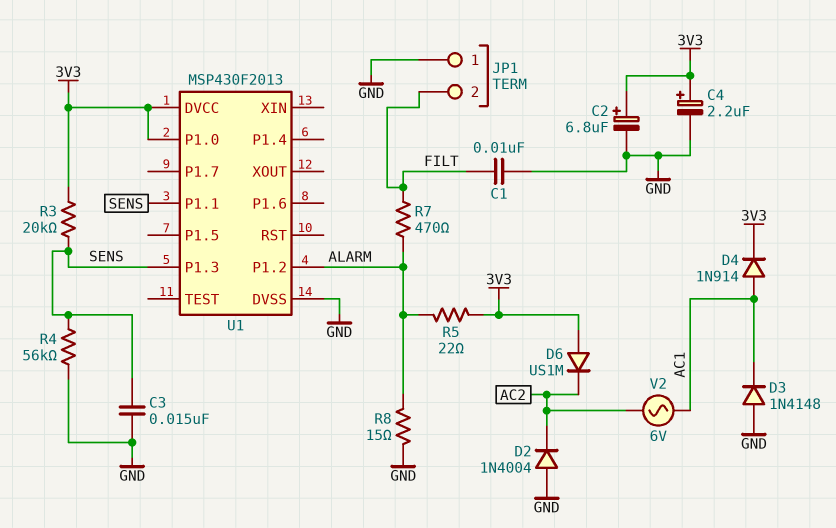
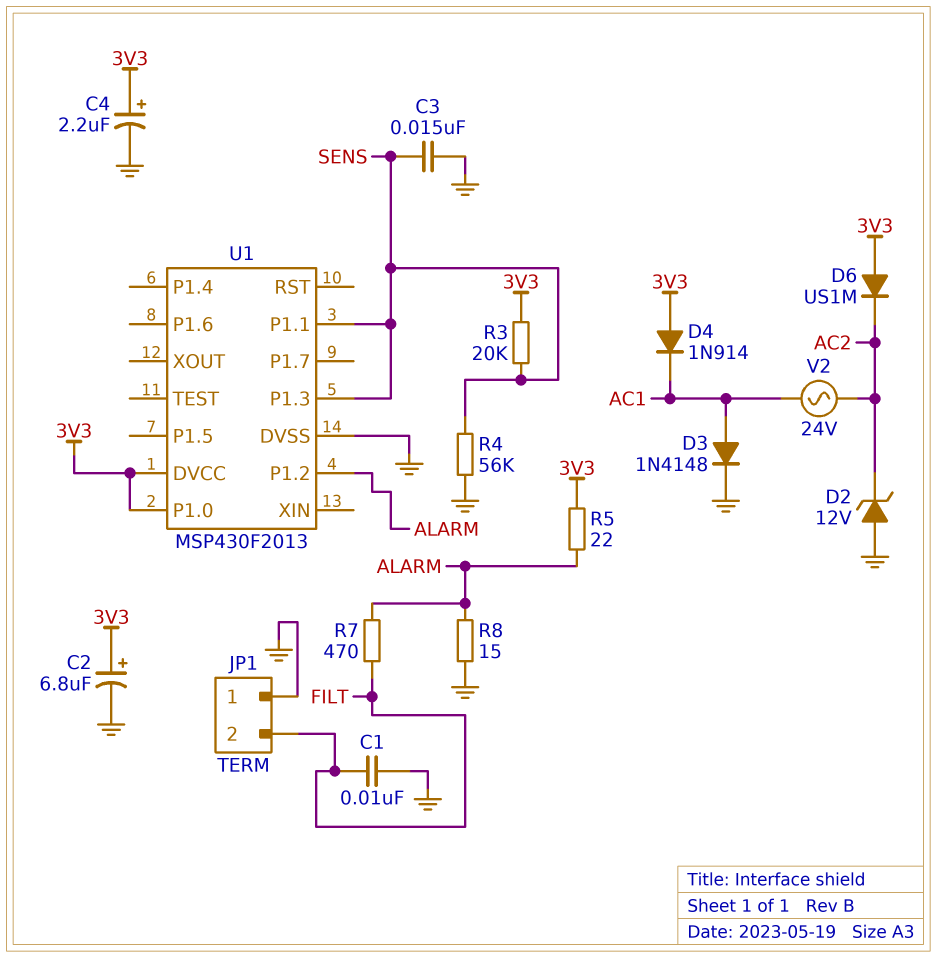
D2: diode 1N4004 (A GND, K AC2) -> zener 12V (A GND, K AC2)
D3: diode 1N4148 (A GND, K AC1) -> diode 1N4148 (A AC1, K GND)
D4: diode 1N914 (A AC1, K 3V3) -> diode 1N914 (A 3V3, K AC1)
V2: AC 6V (AC1, AC2) -> AC 24V (AC1, AC2)

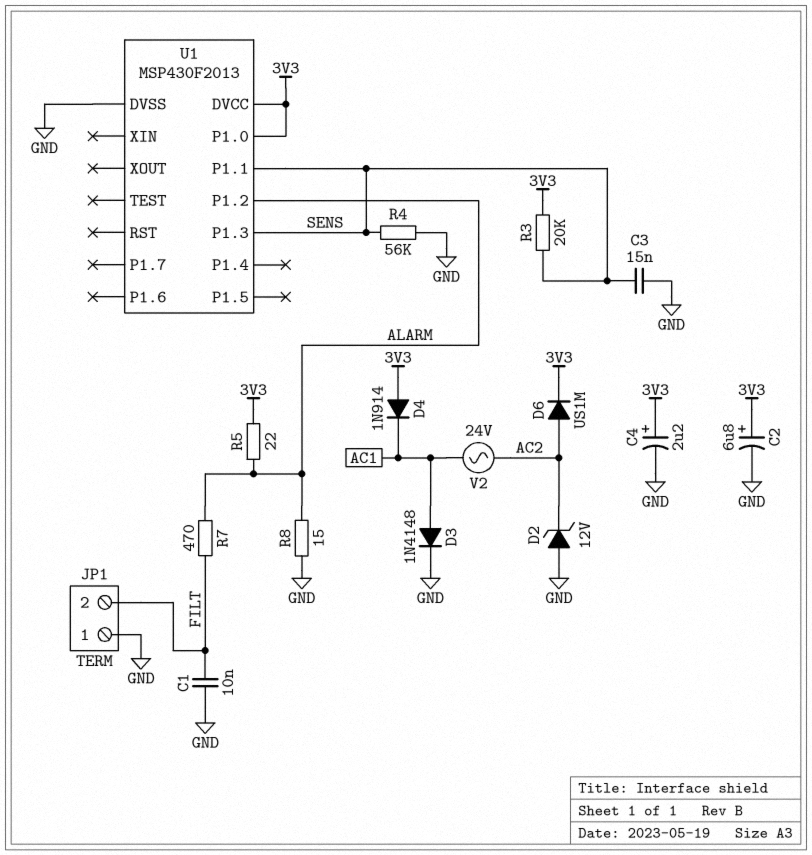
D6: diode US1M (A 3V3, K AC2) -> diode US1M (A AC2, K 3V3)

